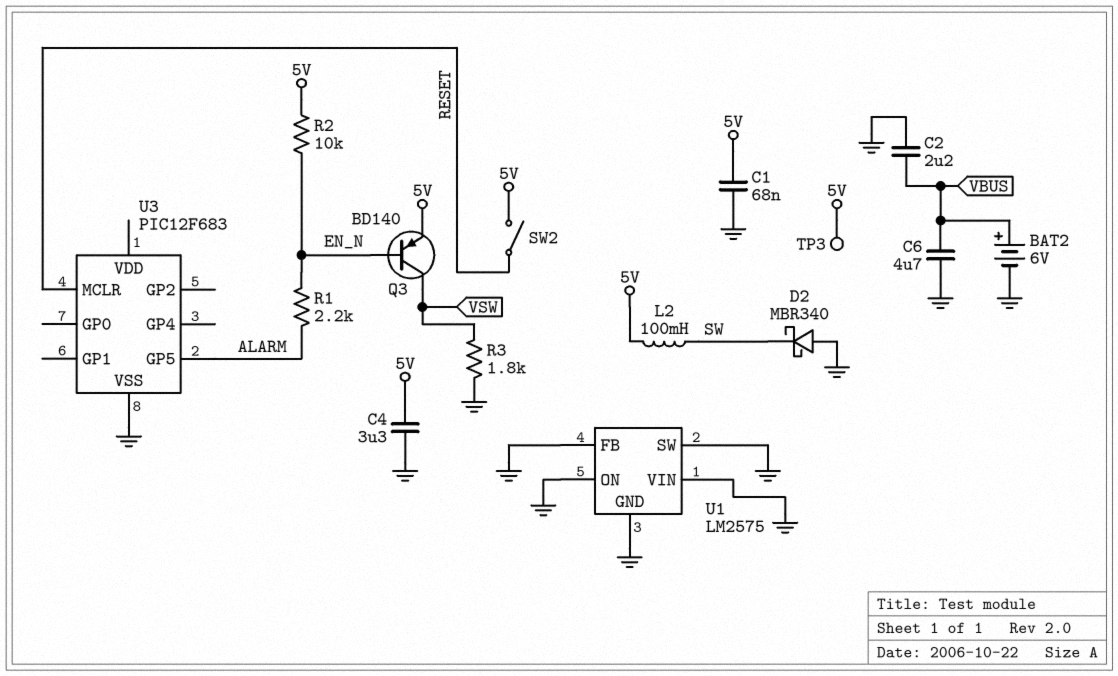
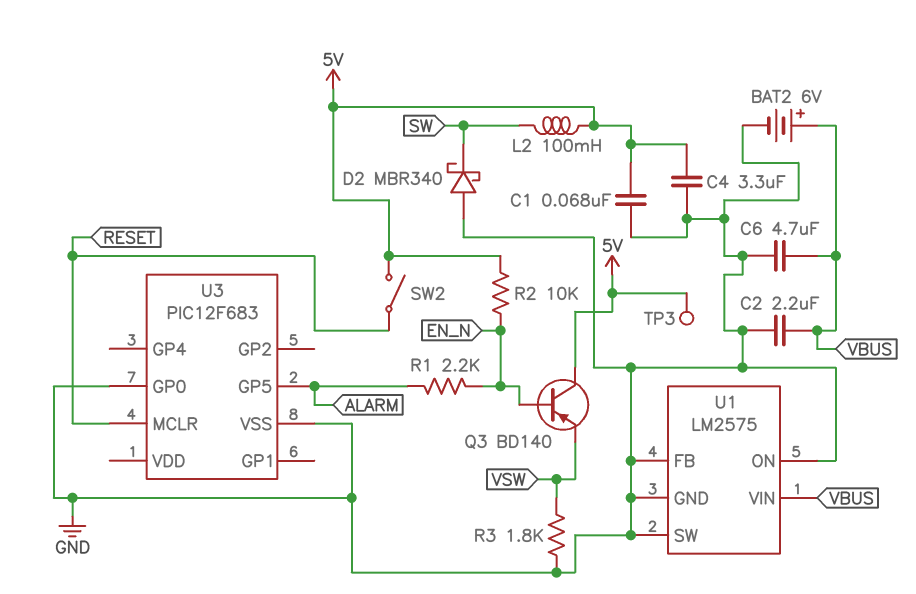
Q3: PNP BD140 (B EN_N, C VSW, E 5V) -> PNP BD140 (B EN_N, C 5V, E VSW)
U1 pin VIN: GND -> VBUS
U3 pin GP0: none -> GND

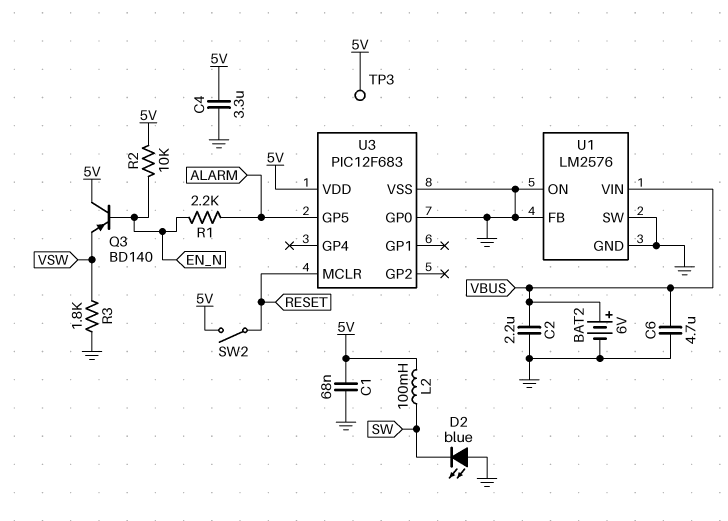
D2: schottky MBR340 (A GND, K SW) -> LED blue (A GND, K SW)
U1: LM2575 -> LM2576
U3 pin VDD: none -> 5V

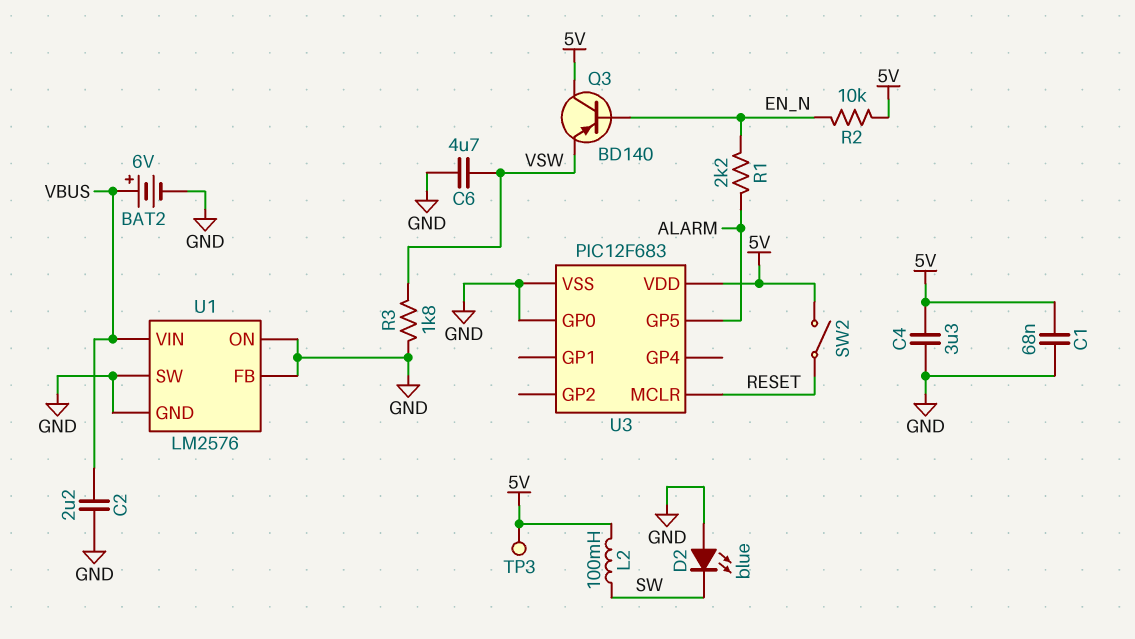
C6: 4.7uF (GND, VBUS) -> 4.7uF (GND, VSW)

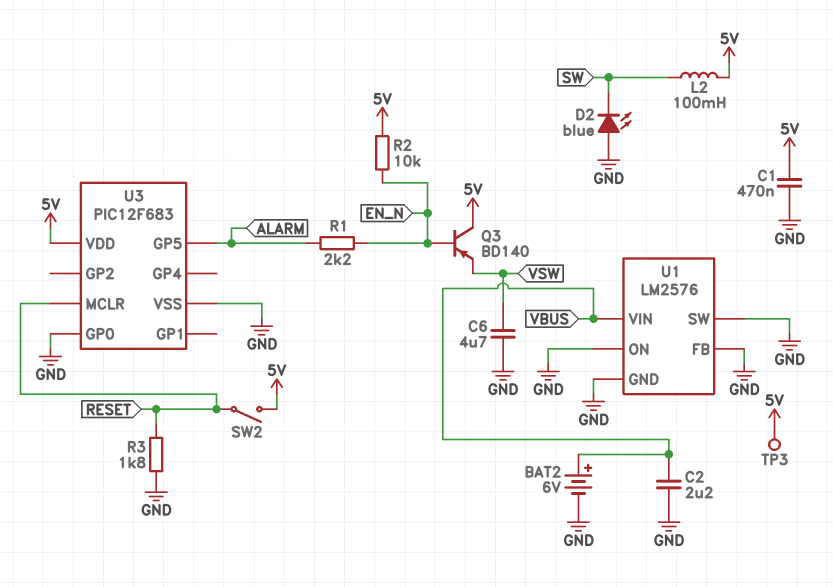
C1: 68nF (5V, GND) -> 470nF (5V, GND)
C4: 3.3uF (5V, GND) -> none
R3: 1.8k (GND, VSW) -> 1.8k (GND, RESET)

